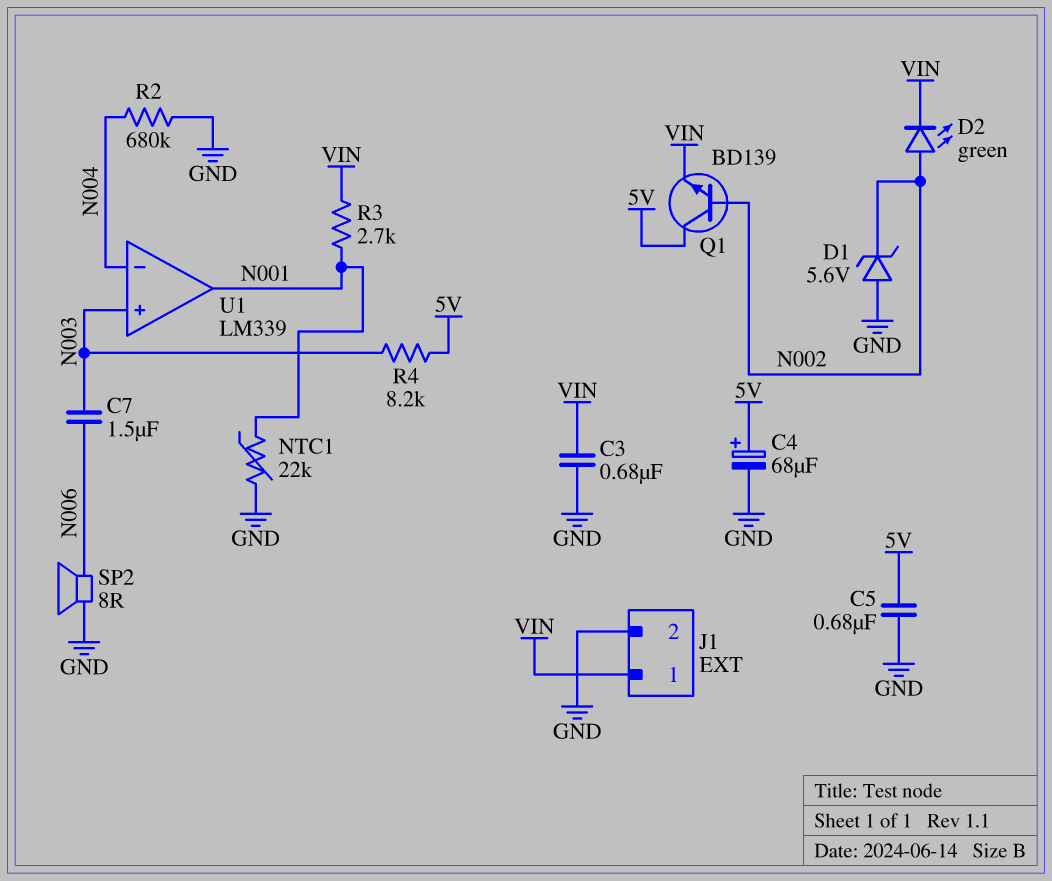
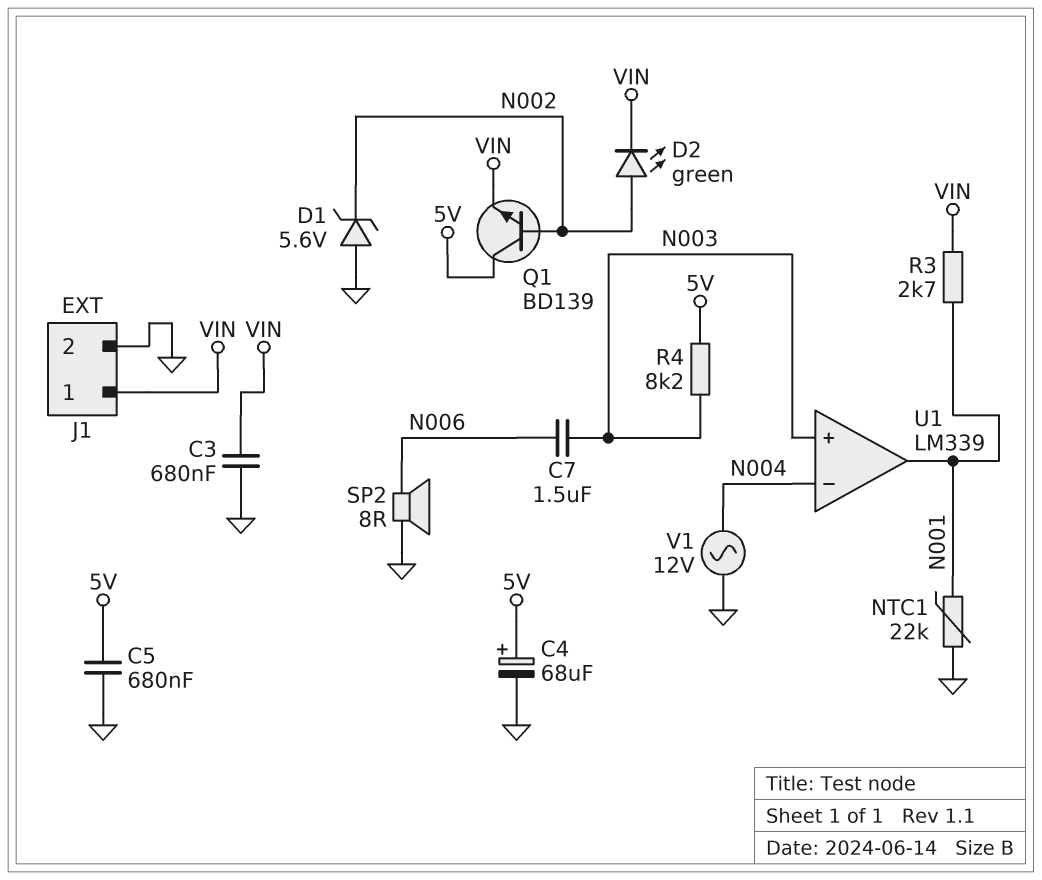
R2: 680k (GND, N004) -> none
V1: none -> AC 12V (GND, N004)

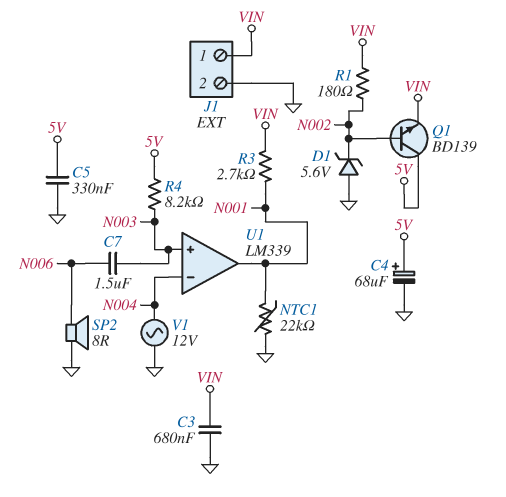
C5: 680nF (5V, GND) -> 330nF (5V, GND)
D2: LED green (A N002, K VIN) -> none
R1: none -> 180 (N002, VIN)

